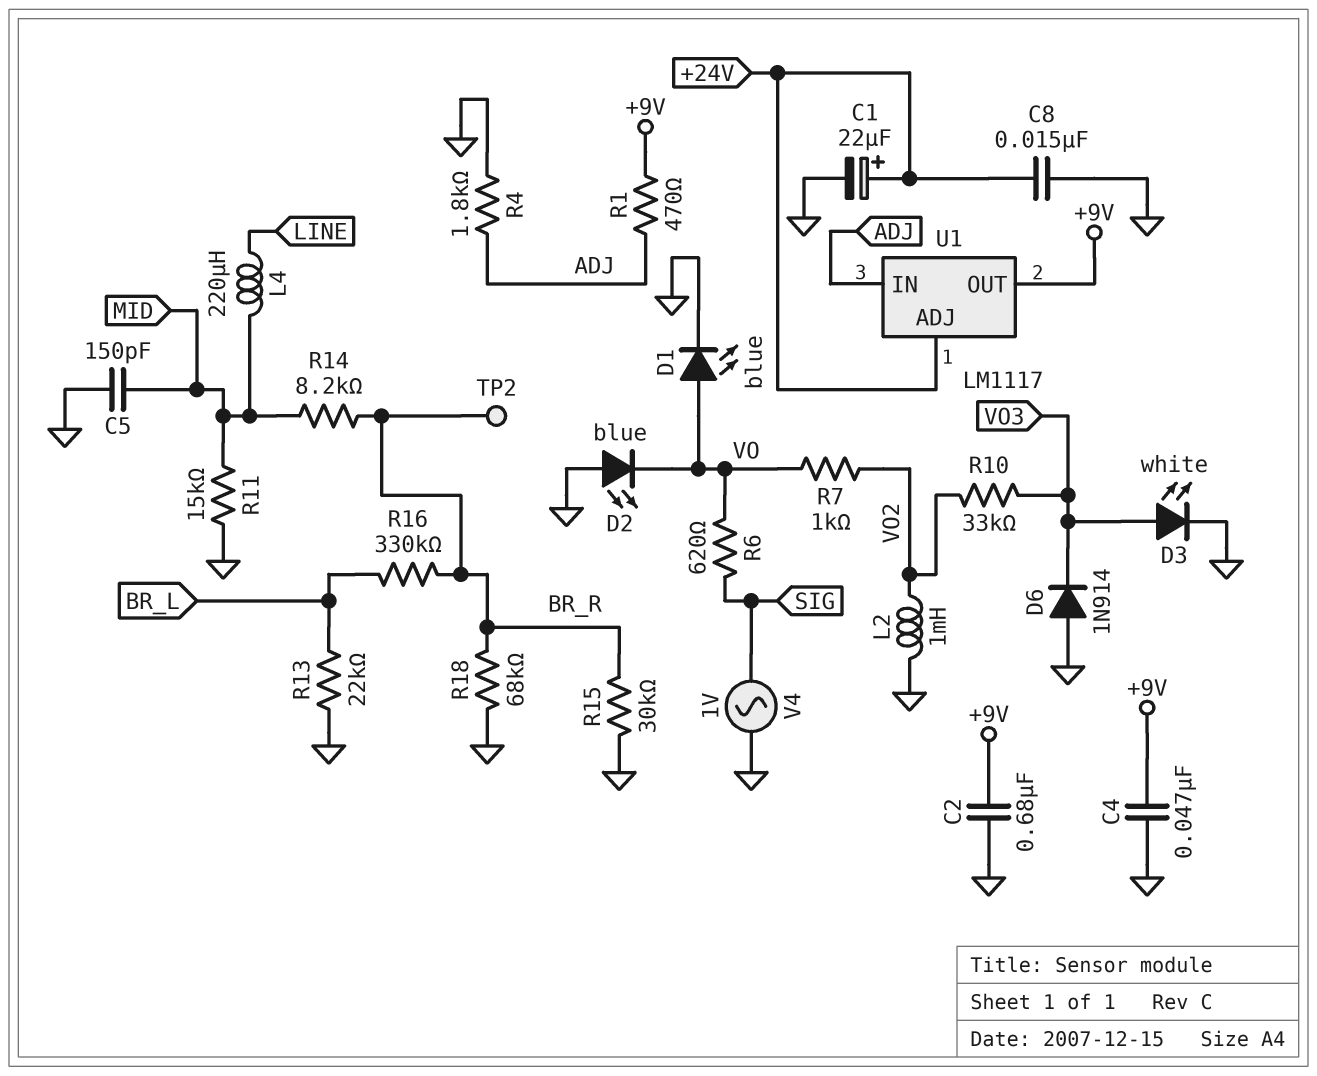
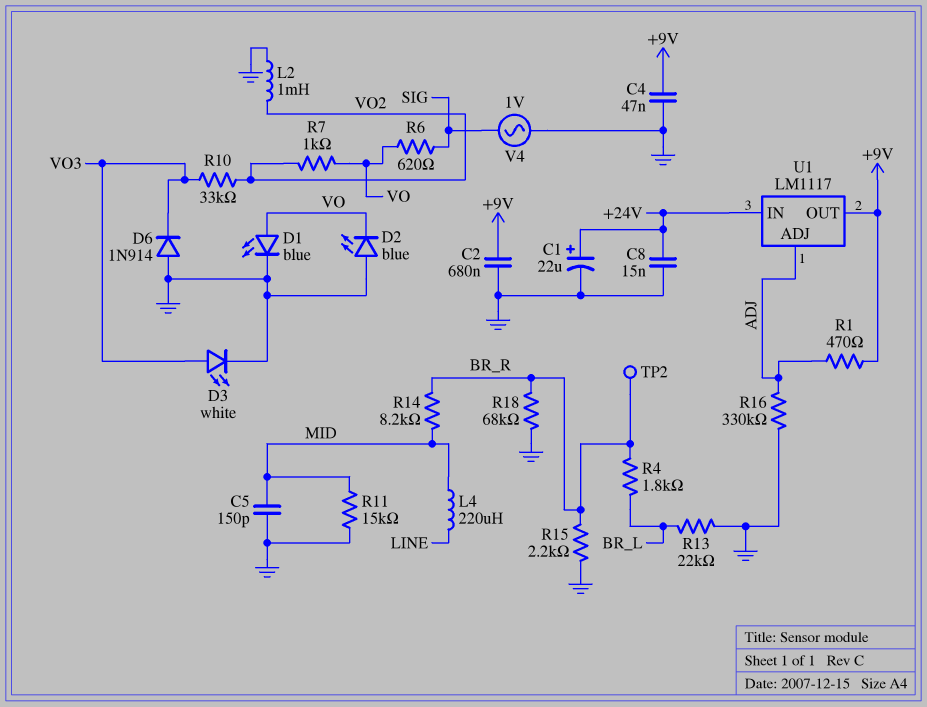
R4: 1.8k (ADJ, GND) -> 1.8k (BR_L, BR_R)
R15: 30k (BR_R, GND) -> 2.2k (BR_R, GND)
R16: 330k (BR_L, BR_R) -> 330k (ADJ, GND)
U1 pin ADJ: +24V -> ADJ
U1 pin IN: ADJ -> +24V

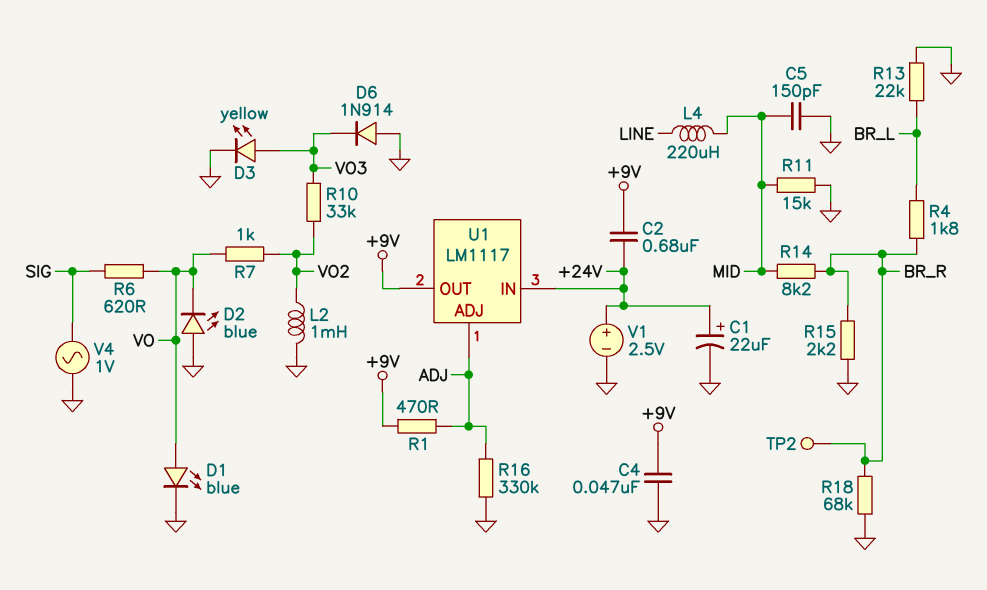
C2: 680nF (+9V, GND) -> 680nF (+9V, +24V)
C8: 15nF (+24V, GND) -> none
D3: LED white (A VO3, K GND) -> LED yellow (A VO3, K GND)
V1: none -> 2.5V (plus +24V, minus GND)

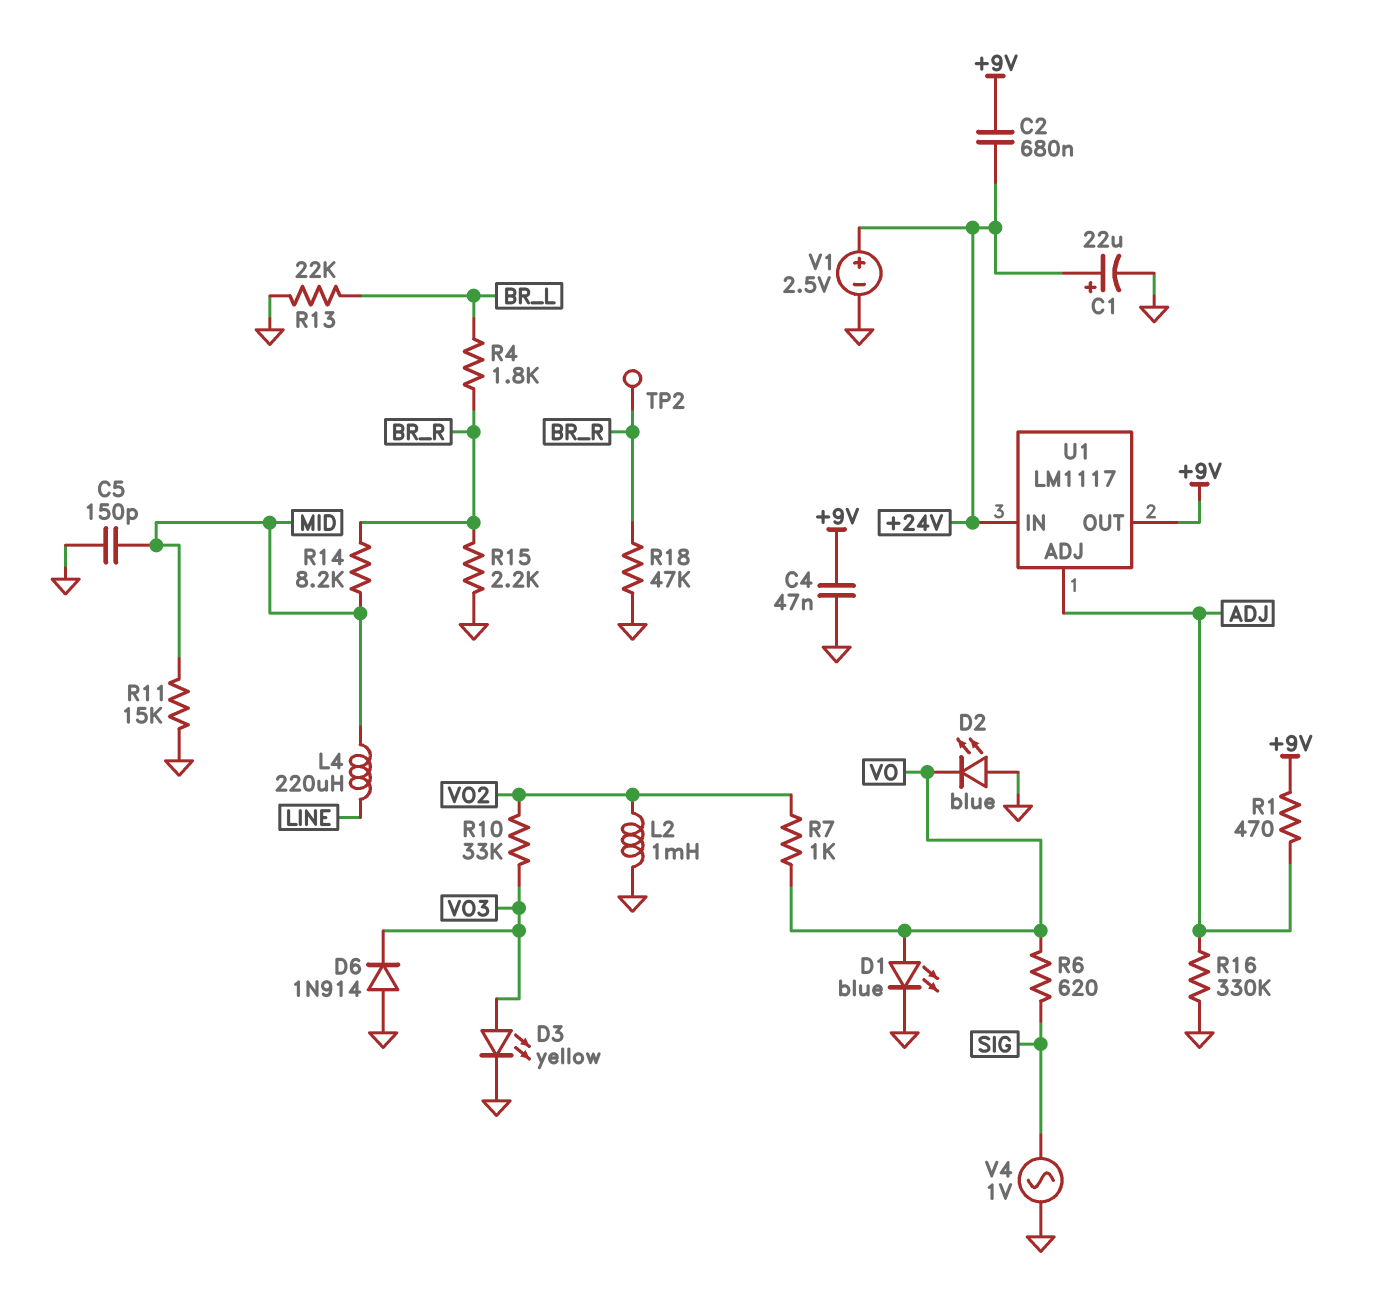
R18: 68k (BR_R, GND) -> 47k (BR_R, GND)

